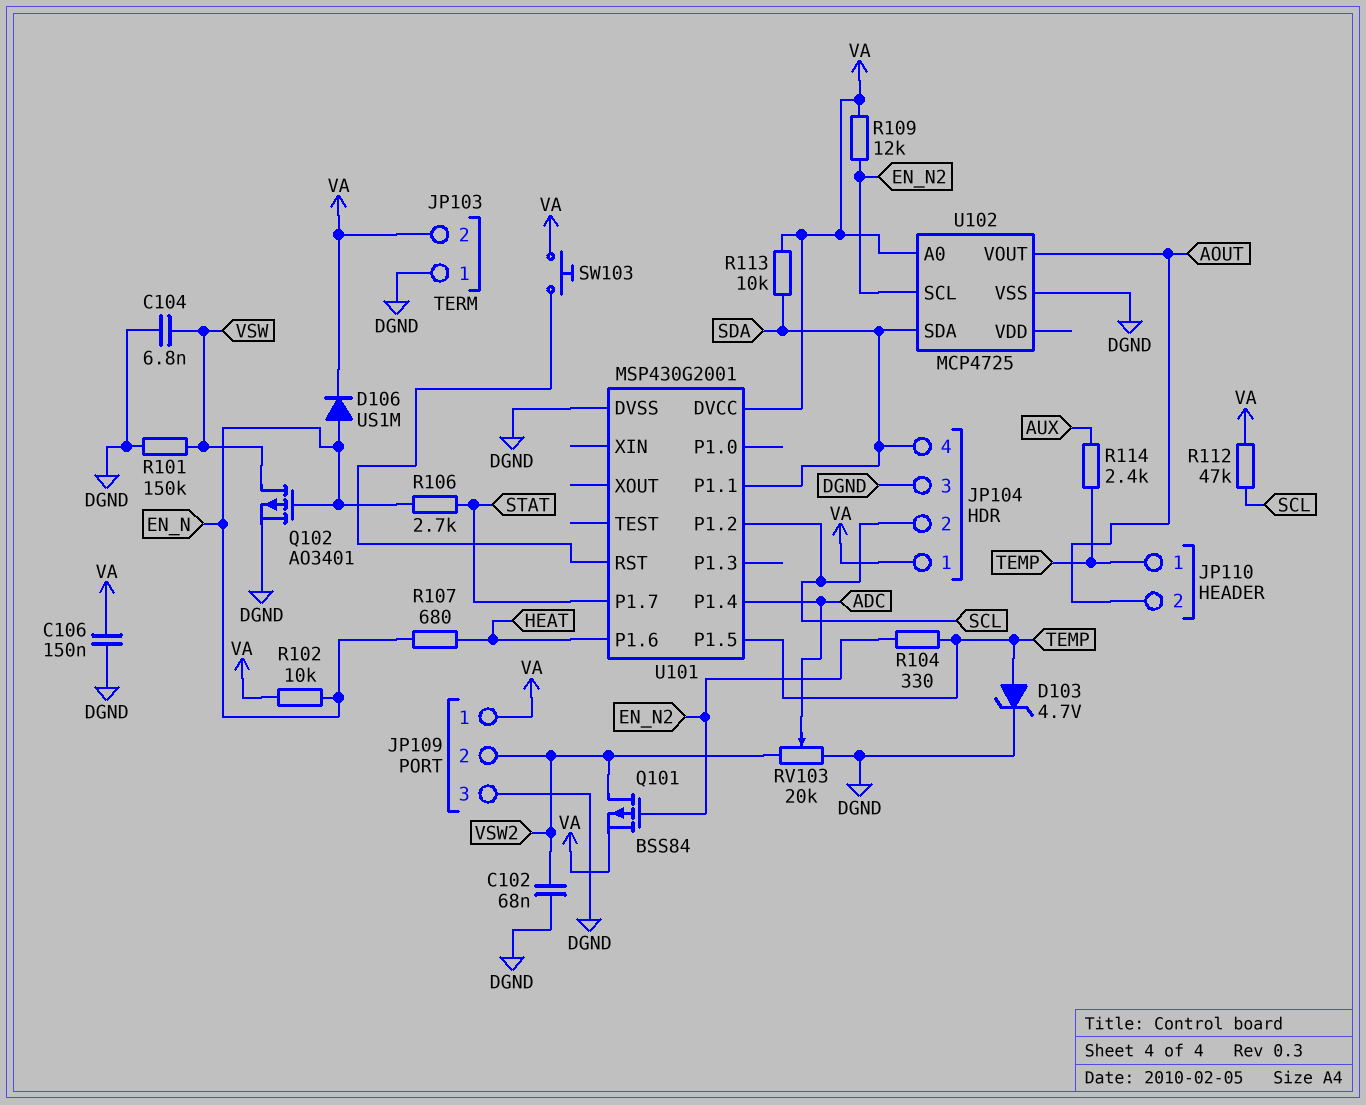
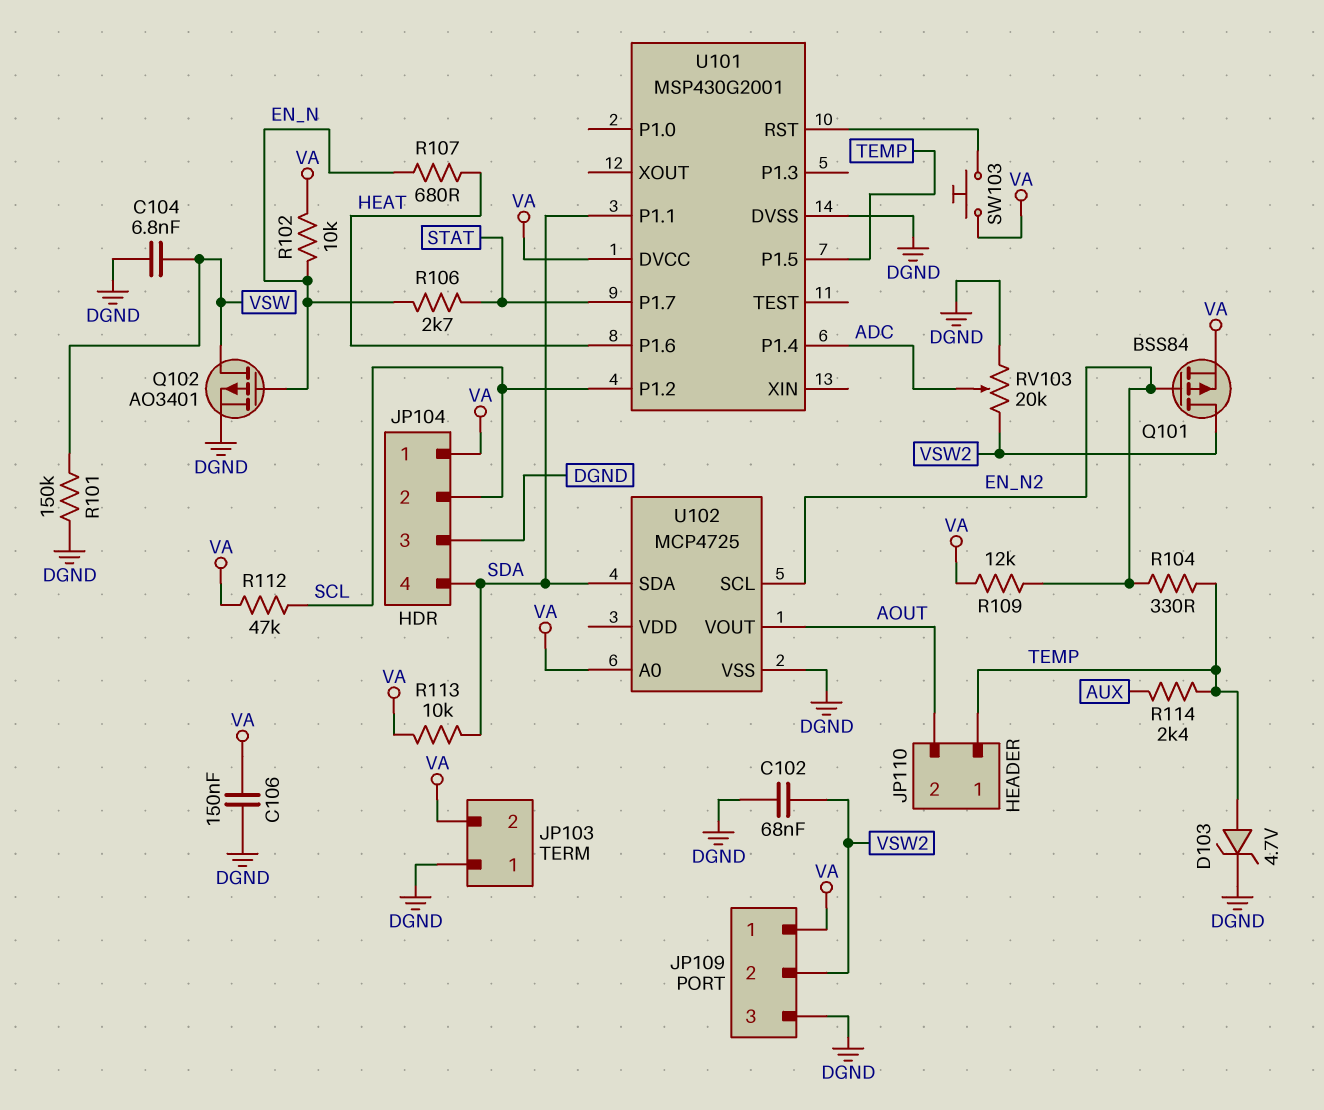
D106: diode US1M (A EN_N, K VA) -> none

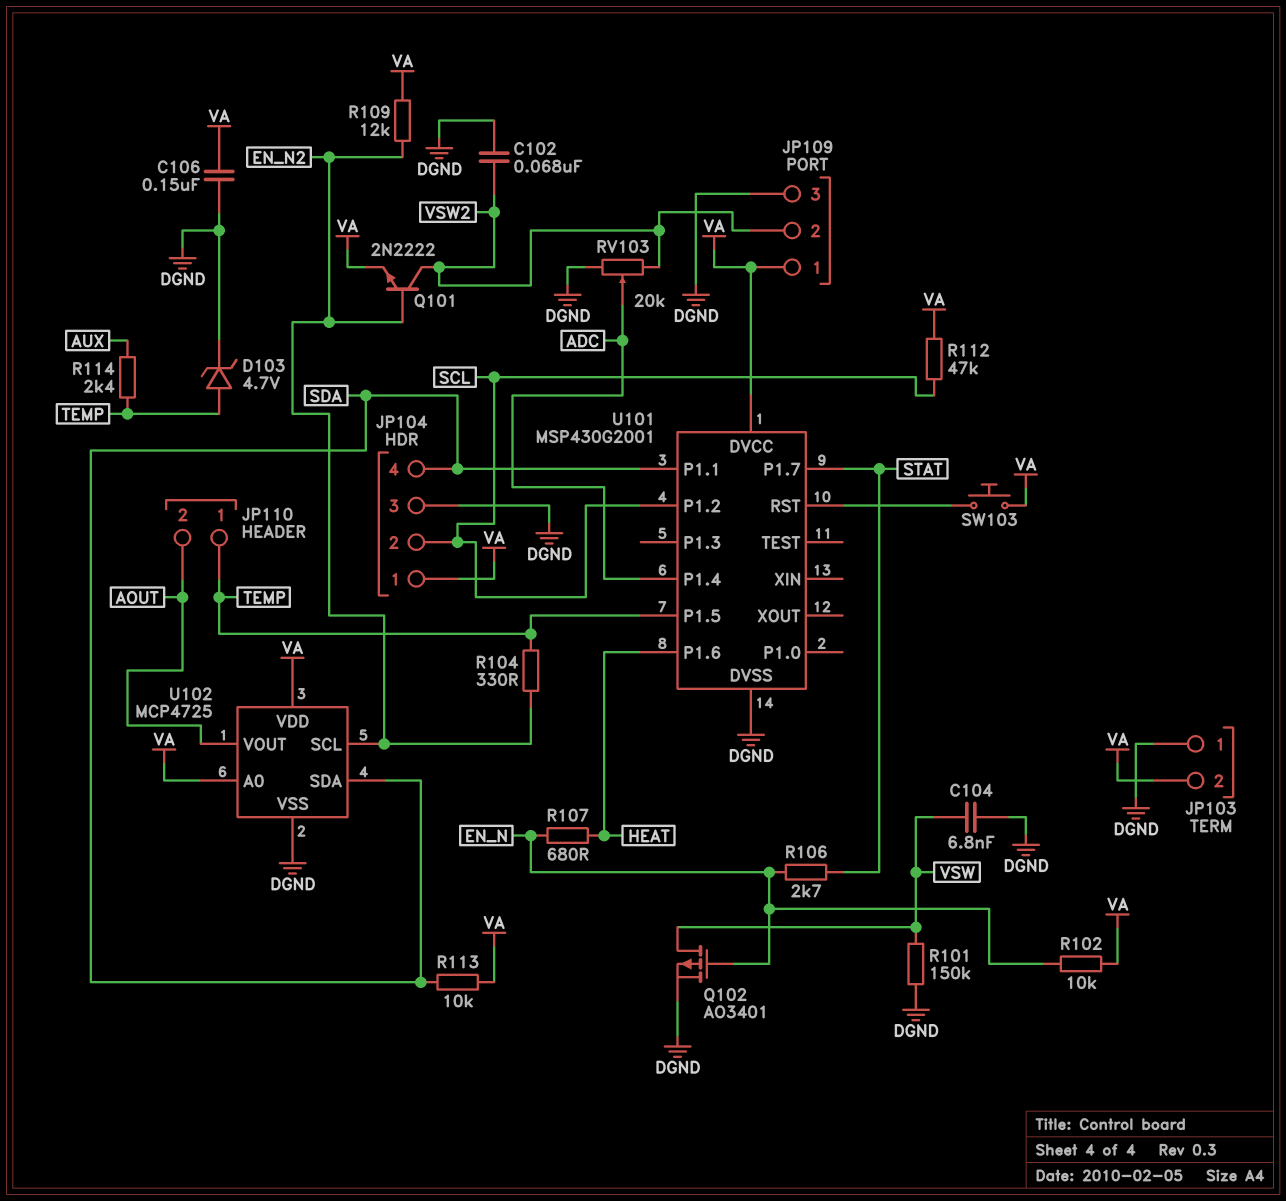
Q101: PMOS BSS84 (G EN_N2, D VSW2, S VA) -> NPN 2N2222 (B EN_N2, C VSW2, E VA)
U102 pin VDD: none -> VA

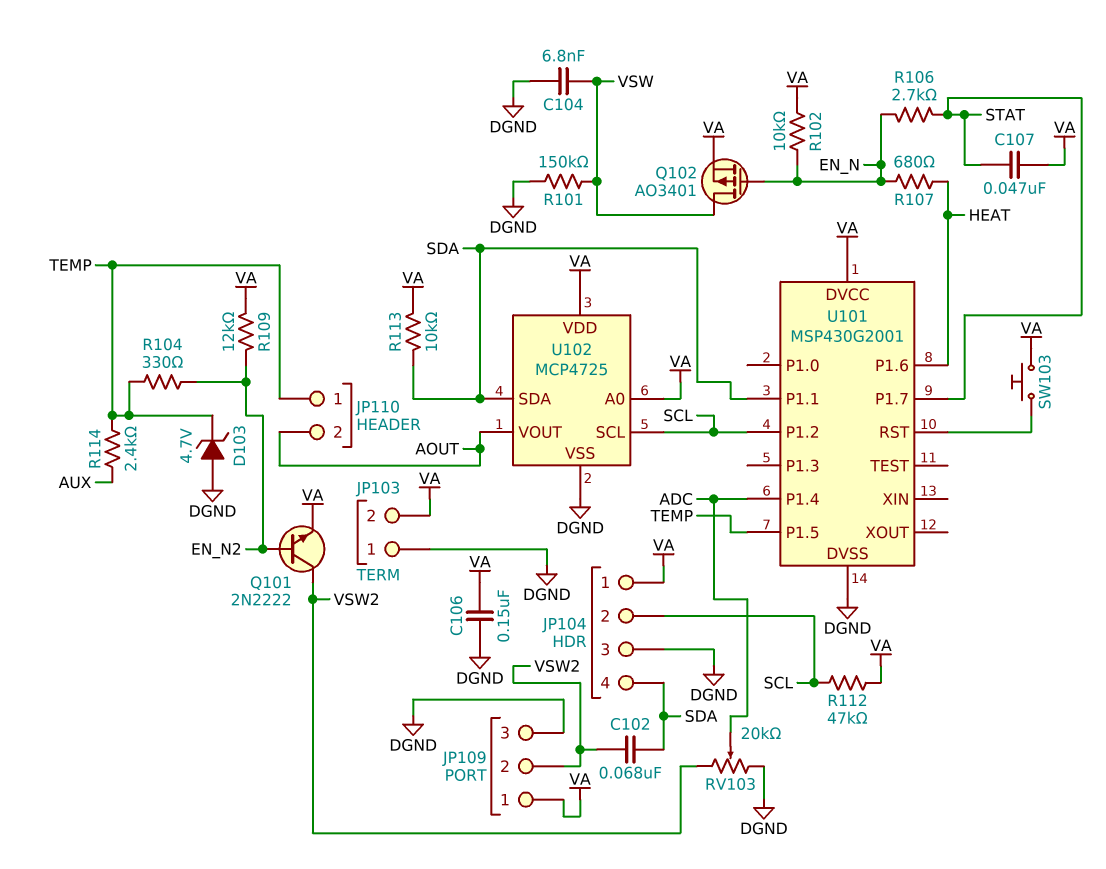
C102: 68nF (DGND, VSW2) -> 68nF (SDA, VSW2)
C107: none -> 47nF (STAT, VA)
D103: zener 4.7V (A TEMP, K DGND) -> zener 4.7V (A DGND, K TEMP)
Q102: PMOS AO3401 (G EN_N, D VSW, S DGND) -> PMOS AO3401 (G EN_N, D VSW, S VA)
U102 pin SCL: EN_N2 -> SCL

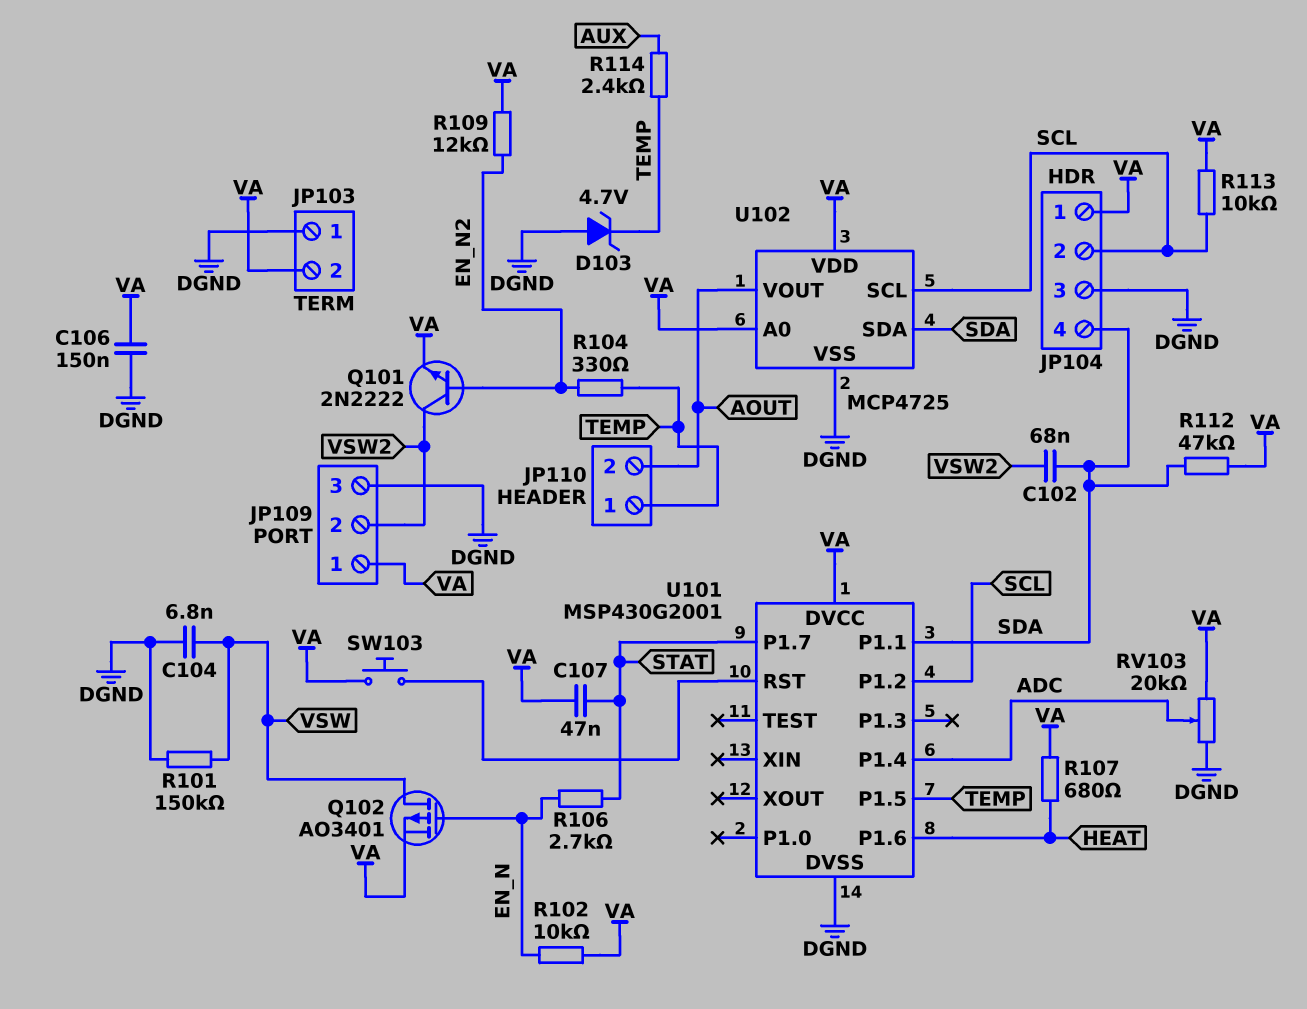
R107: 680 (EN_N, HEAT) -> 680 (HEAT, VA)
R112: 47k (SCL, VA) -> 47k (SDA, VA)
R113: 10k (SDA, VA) -> 10k (SCL, VA)
RV103: 20k (DGND, VSW2, wiper ADC) -> 20k (DGND, VA, wiper ADC)

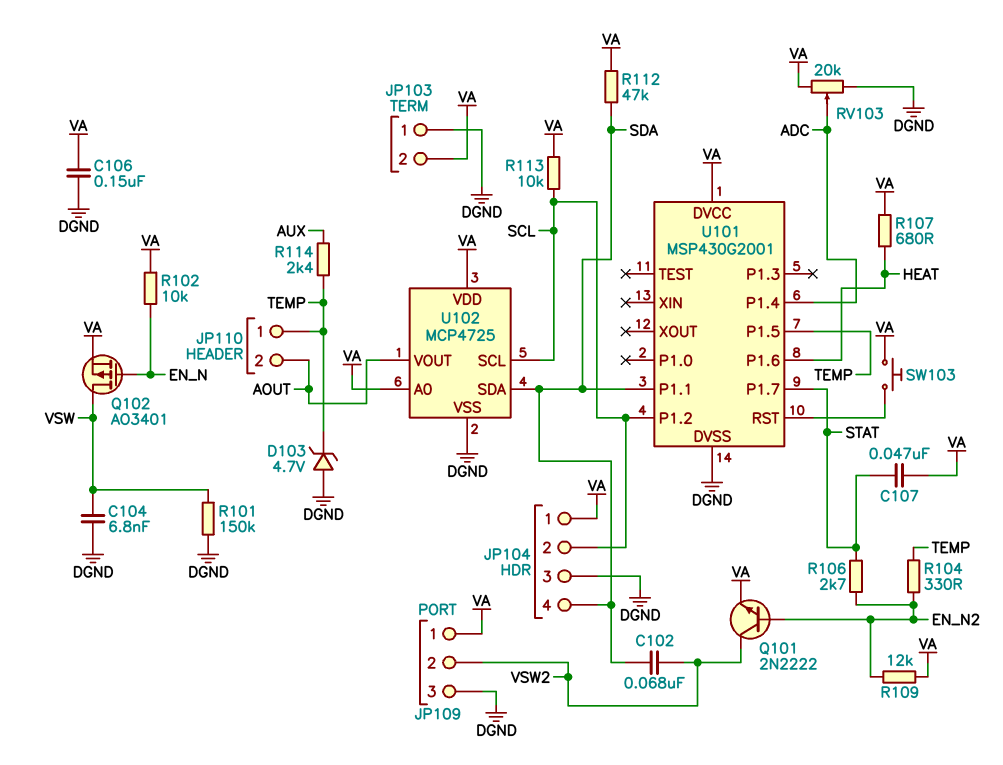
R106: 2.7k (EN_N, STAT) -> 2.7k (EN_N2, STAT)

